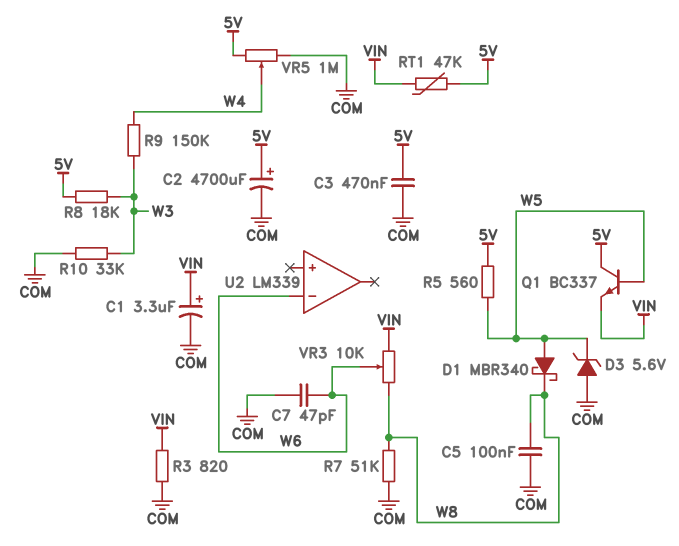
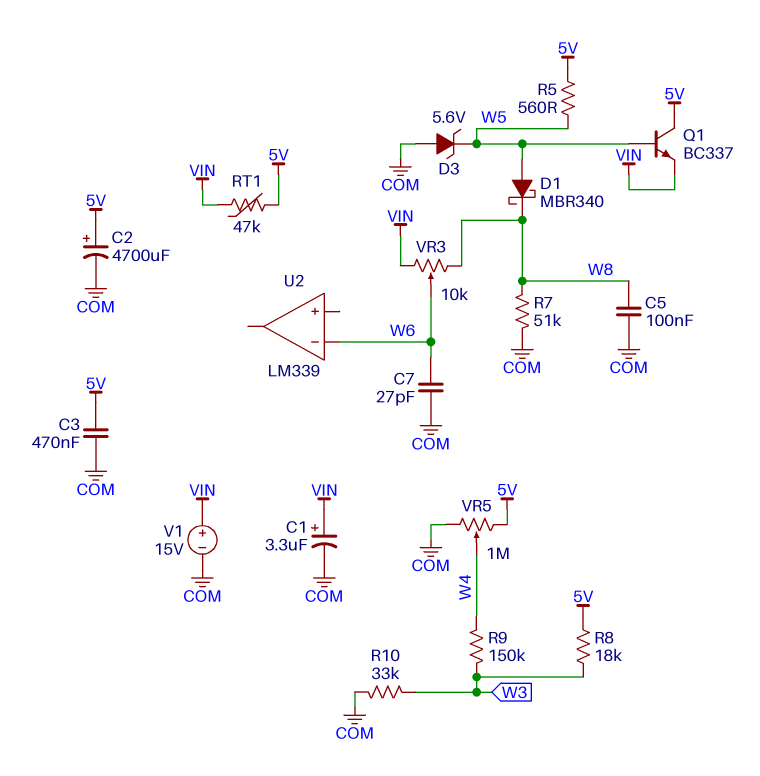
C7: 47pF (COM, W6) -> 27pF (COM, W6)
R3: 820 (COM, VIN) -> none
V1: none -> 15V (plus VIN, minus COM)

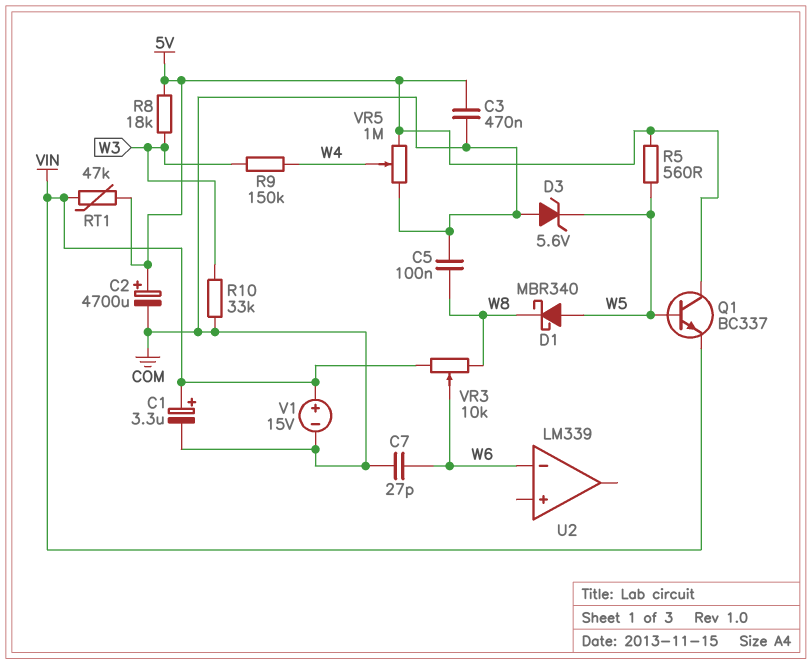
R7: 51k (COM, W8) -> none

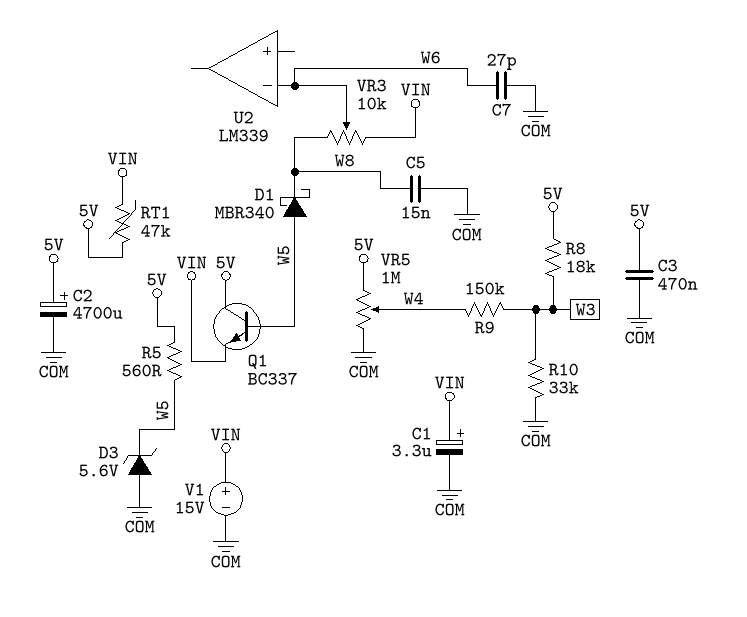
C5: 100nF (COM, W8) -> 15nF (COM, W8)

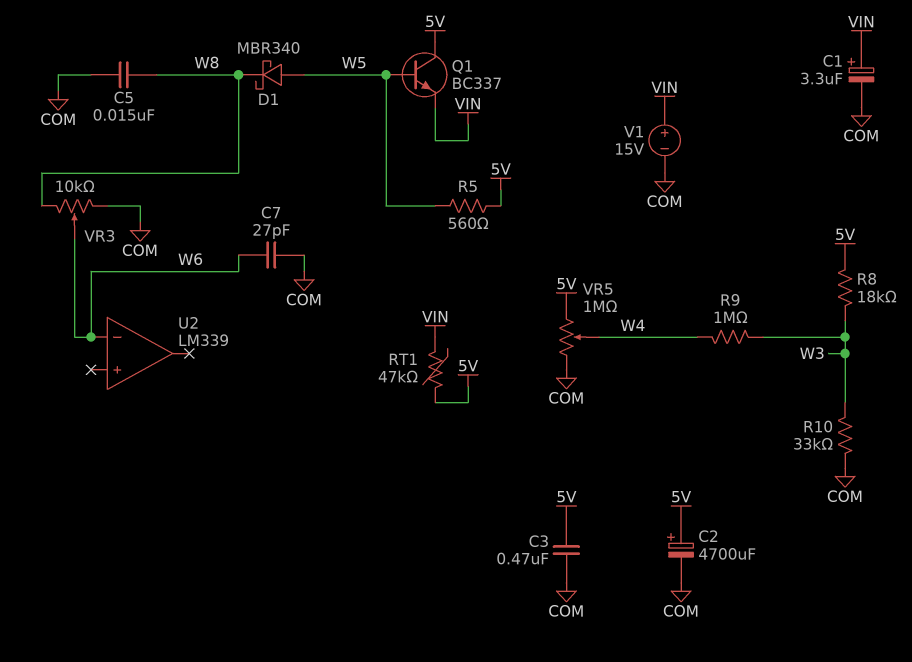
D3: zener 5.6V (A COM, K W5) -> none
R9: 150k (W3, W4) -> 1M (W3, W4)
VR3: 10k (VIN, W8, wiper W6) -> 10k (COM, W8, wiper W6)

